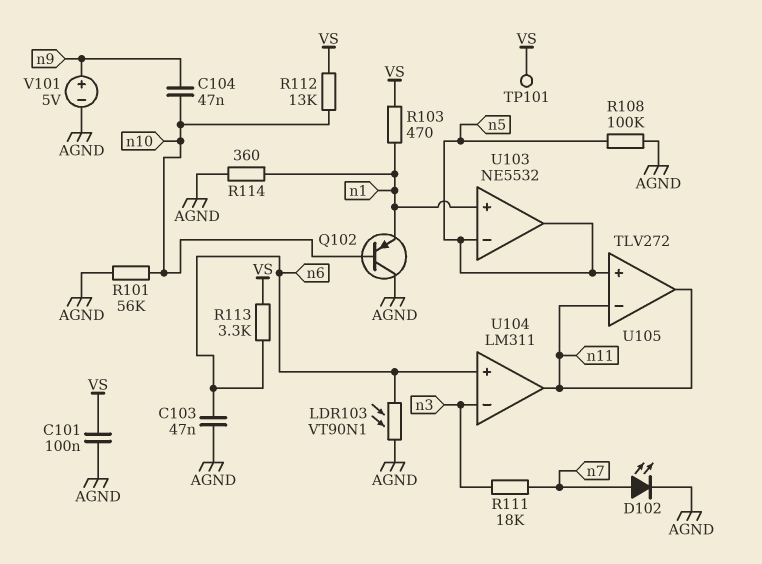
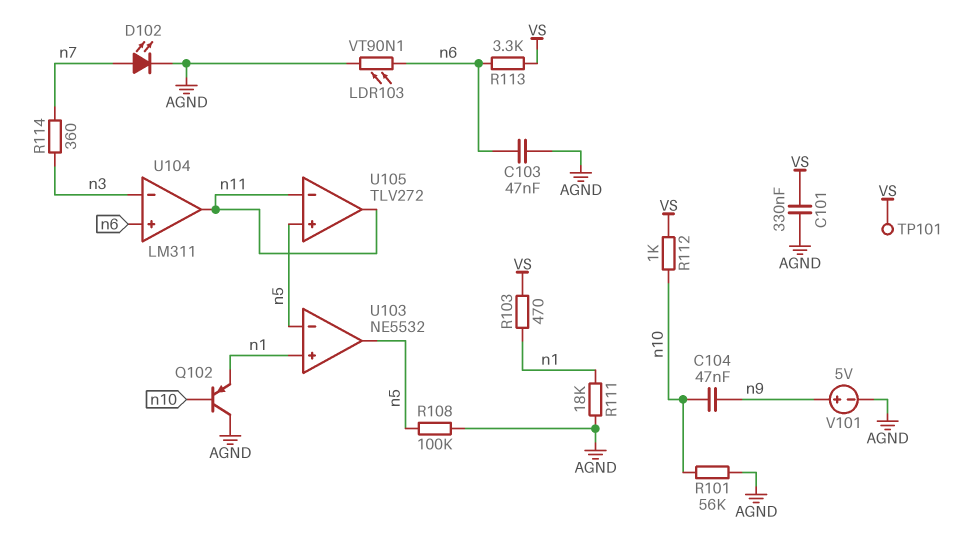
C101: 100nF (AGND, VS) -> 330nF (AGND, VS)
R111: 18k (n3, n7) -> 18k (AGND, n1)
R112: 13k (VS, n10) -> 1k (VS, n10)
R114: 360 (AGND, n1) -> 360 (n3, n7)

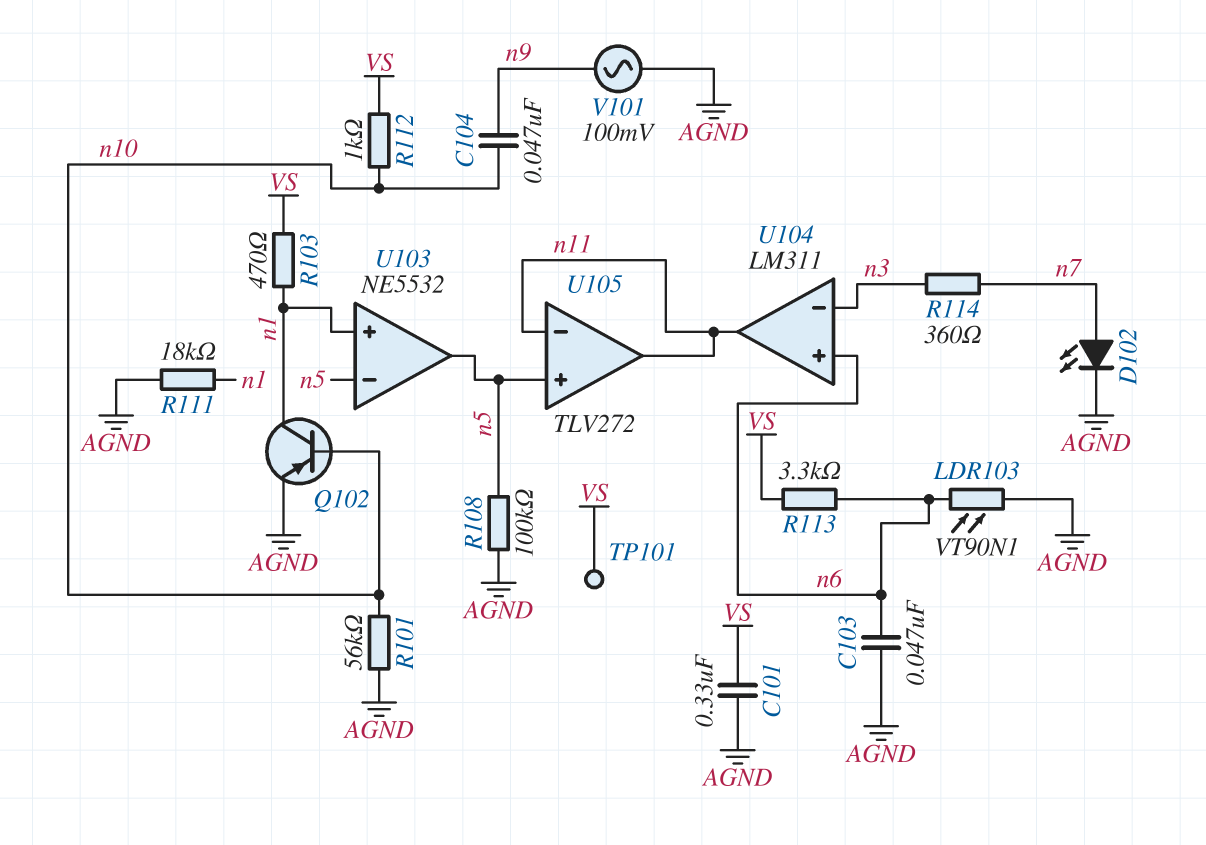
Q102: PNP (B n10, C AGND, E n1) -> PNP (B n10, C n1, E AGND)
V101: 5V (plus n9, minus AGND) -> AC 100mV (AGND, n9)

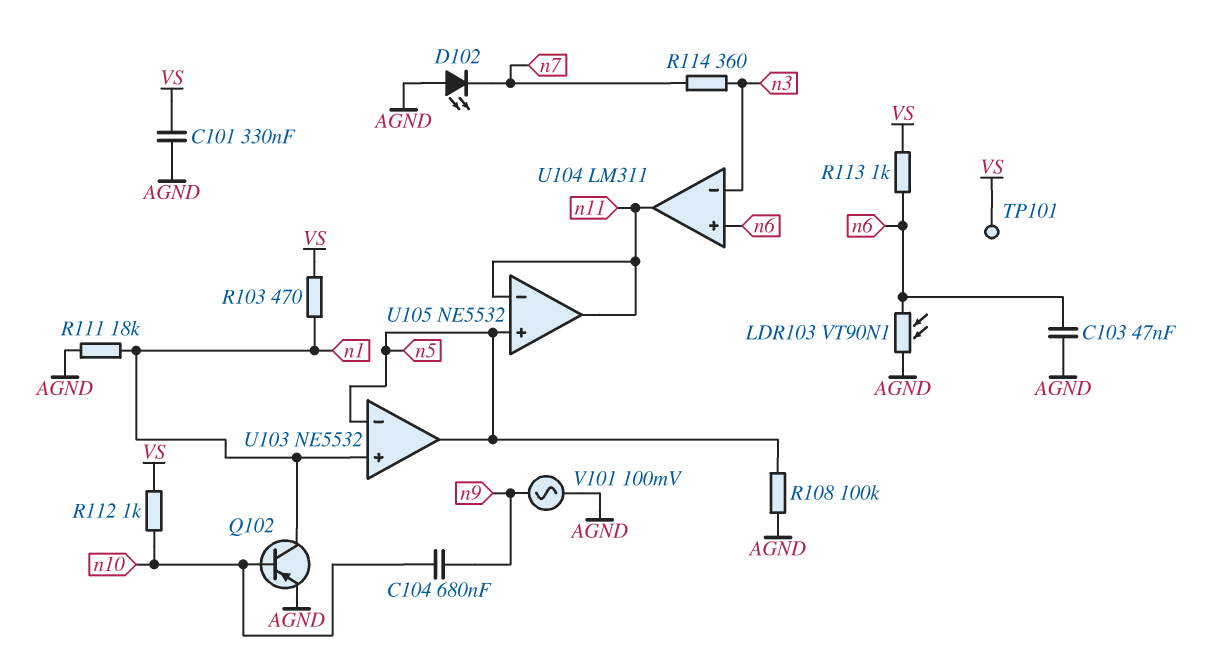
C104: 47nF (n9, n10) -> 680nF (n9, n10)
D102: LED (A n7, K AGND) -> LED (A AGND, K n7)
R101: 56k (AGND, n10) -> none
R113: 3.3k (VS, n6) -> 1k (VS, n6)
U105: TLV272 -> NE5532

